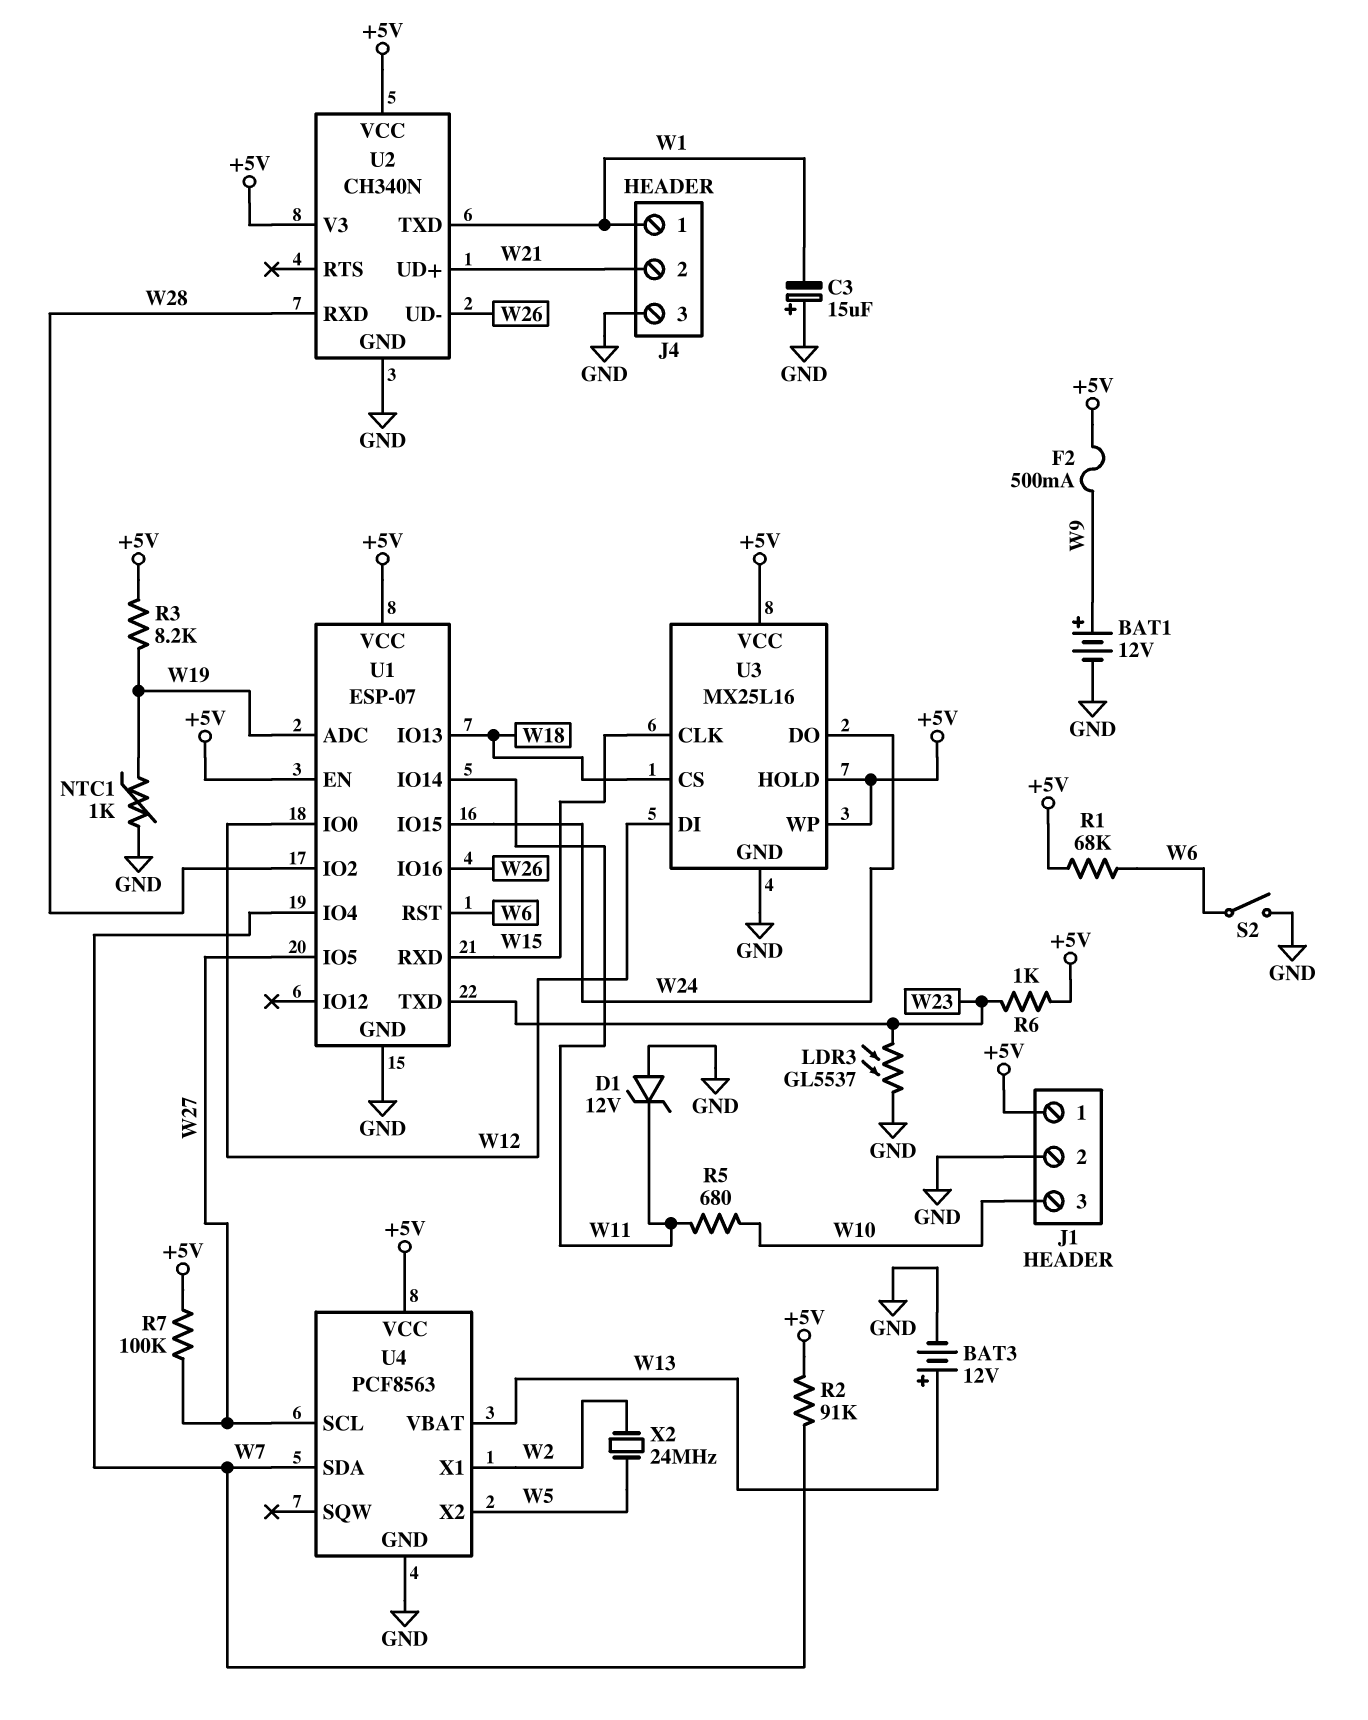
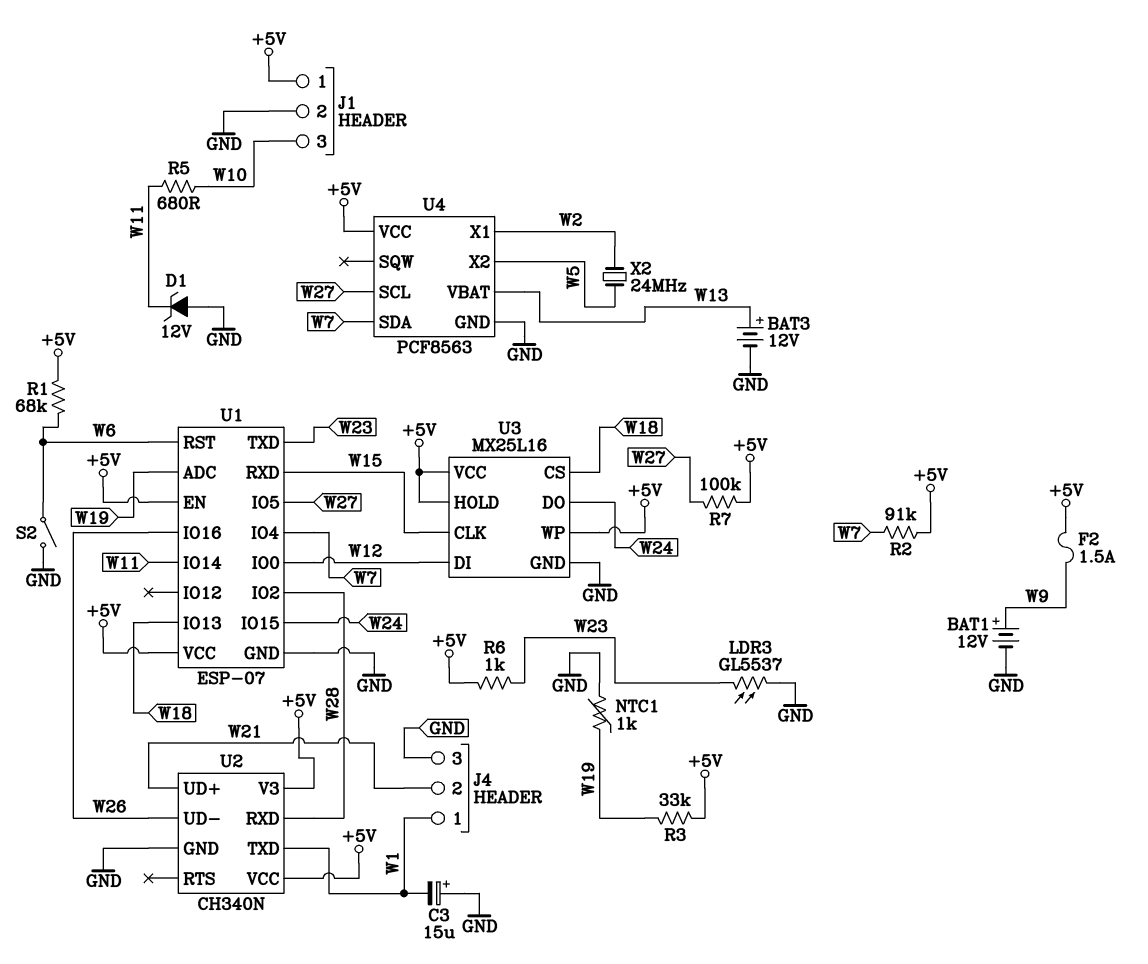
F2: 500mA (+5V, W9) -> 1.5A (+5V, W9)
R3: 8.2k (+5V, W19) -> 33k (+5V, W19)

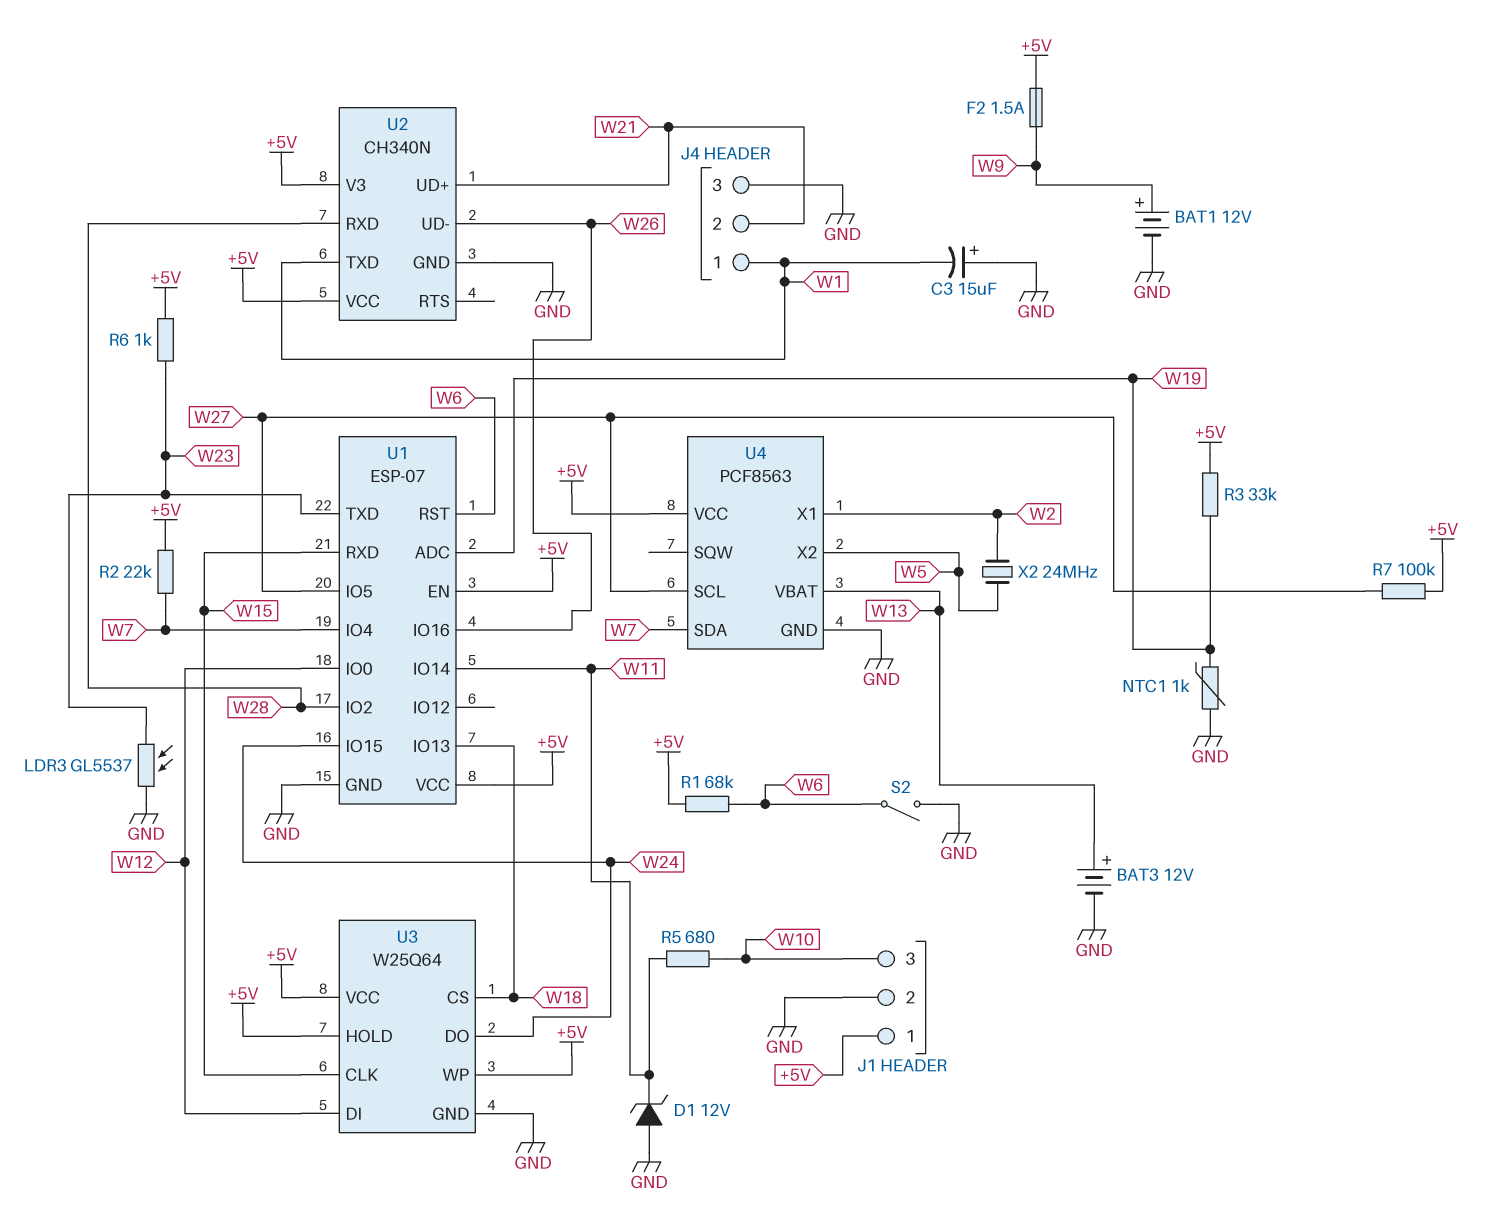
R2: 91k (+5V, W7) -> 22k (+5V, W7)
U3: MX25L16 -> W25Q64

